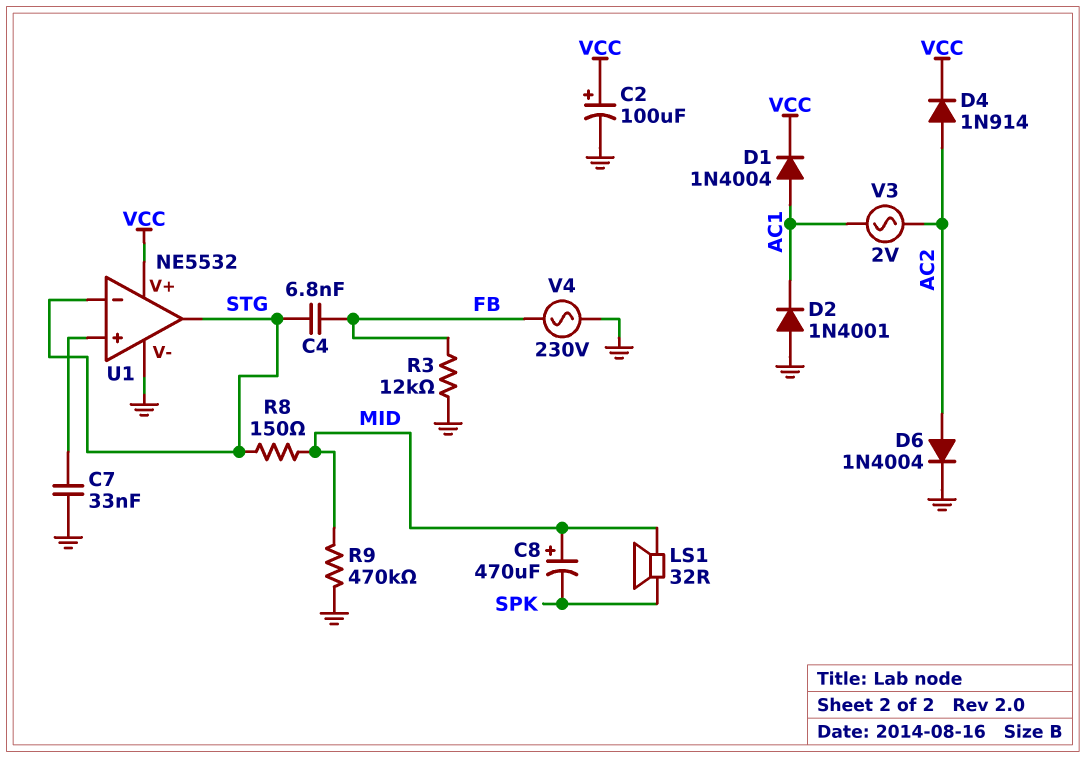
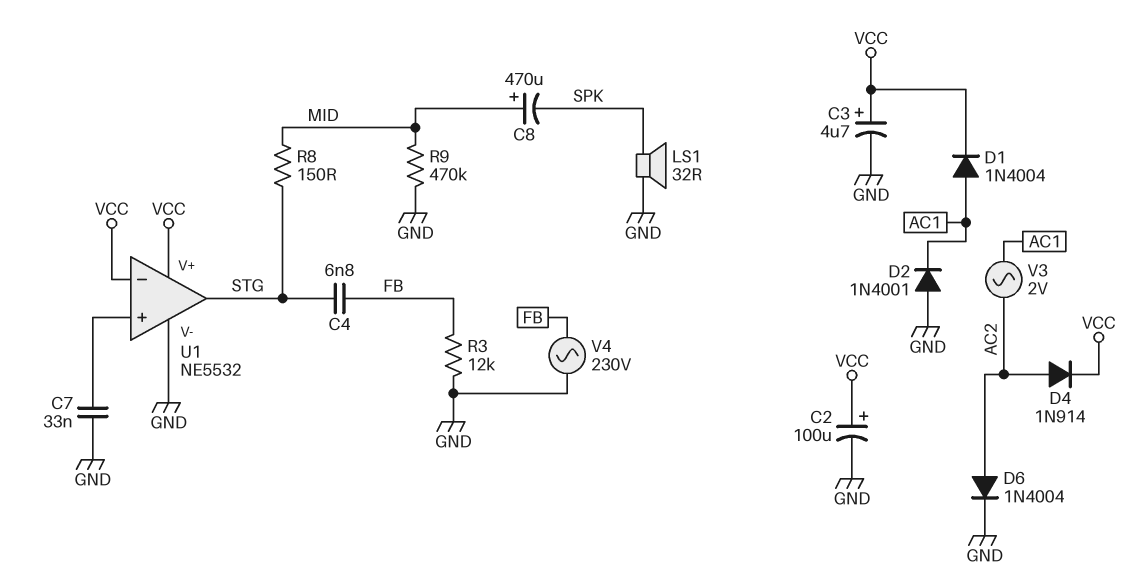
C3: none -> 4.7uF (plus VCC, minus GND)
LS1: speaker 32R (MID, SPK) -> speaker 32R (GND, SPK)
U1 pin in-: STG -> VCC

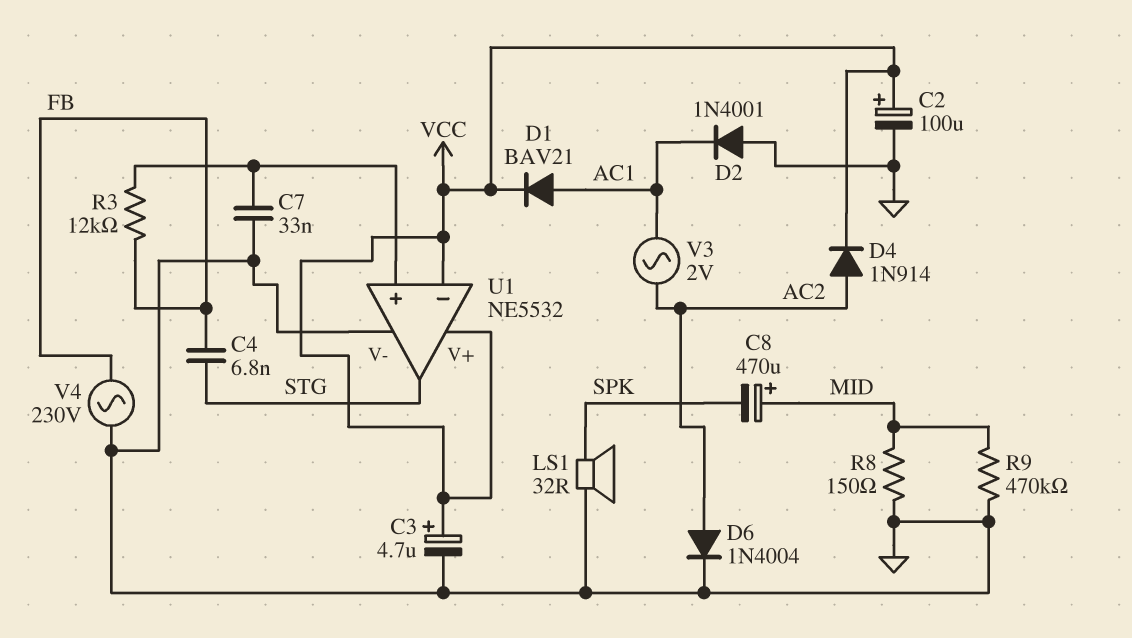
D1: diode 1N4004 (A AC1, K VCC) -> diode BAV21 (A AC1, K VCC)
R3: 12k (FB, GND) -> 12k (FB, U1/in+)
R8: 150 (MID, STG) -> 150 (GND, MID)

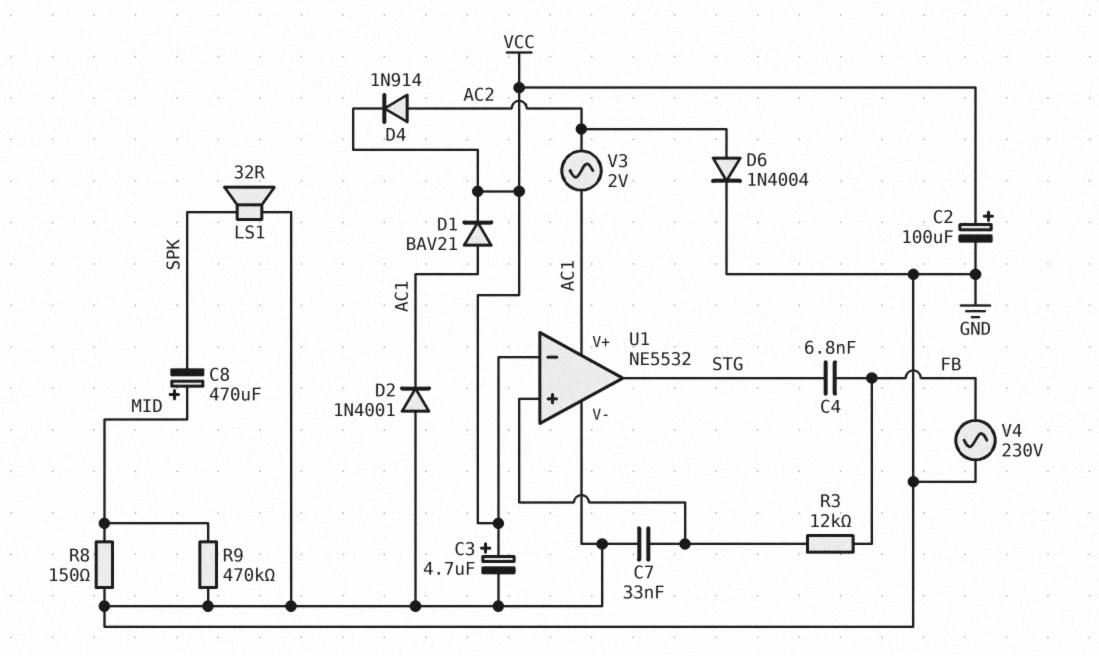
U1 pin V+: VCC -> AC1

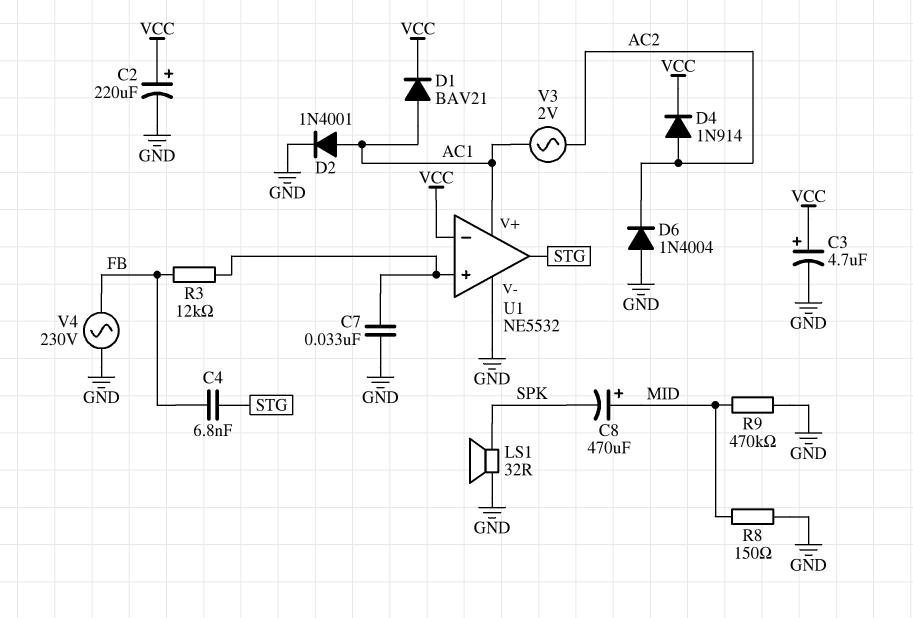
C2: 100uF (plus VCC, minus GND) -> 220uF (plus VCC, minus GND)
D2: diode 1N4001 (A GND, K AC1) -> diode 1N4001 (A AC1, K GND)
D6: diode 1N4004 (A AC2, K GND) -> diode 1N4004 (A GND, K AC2)

